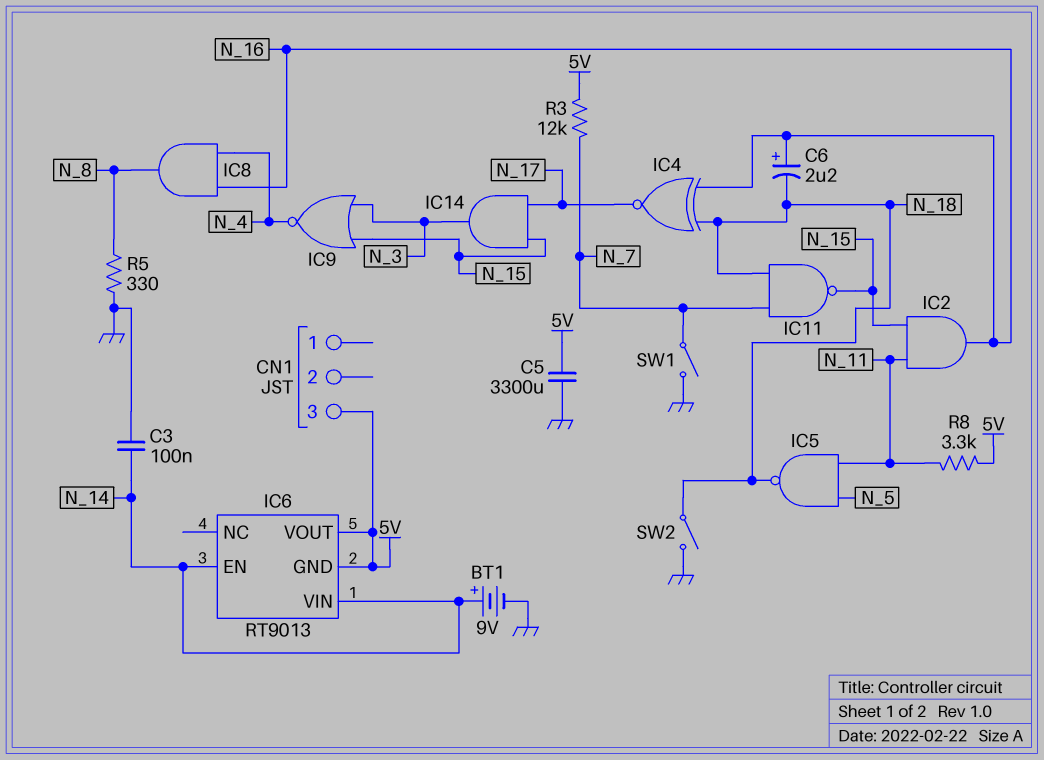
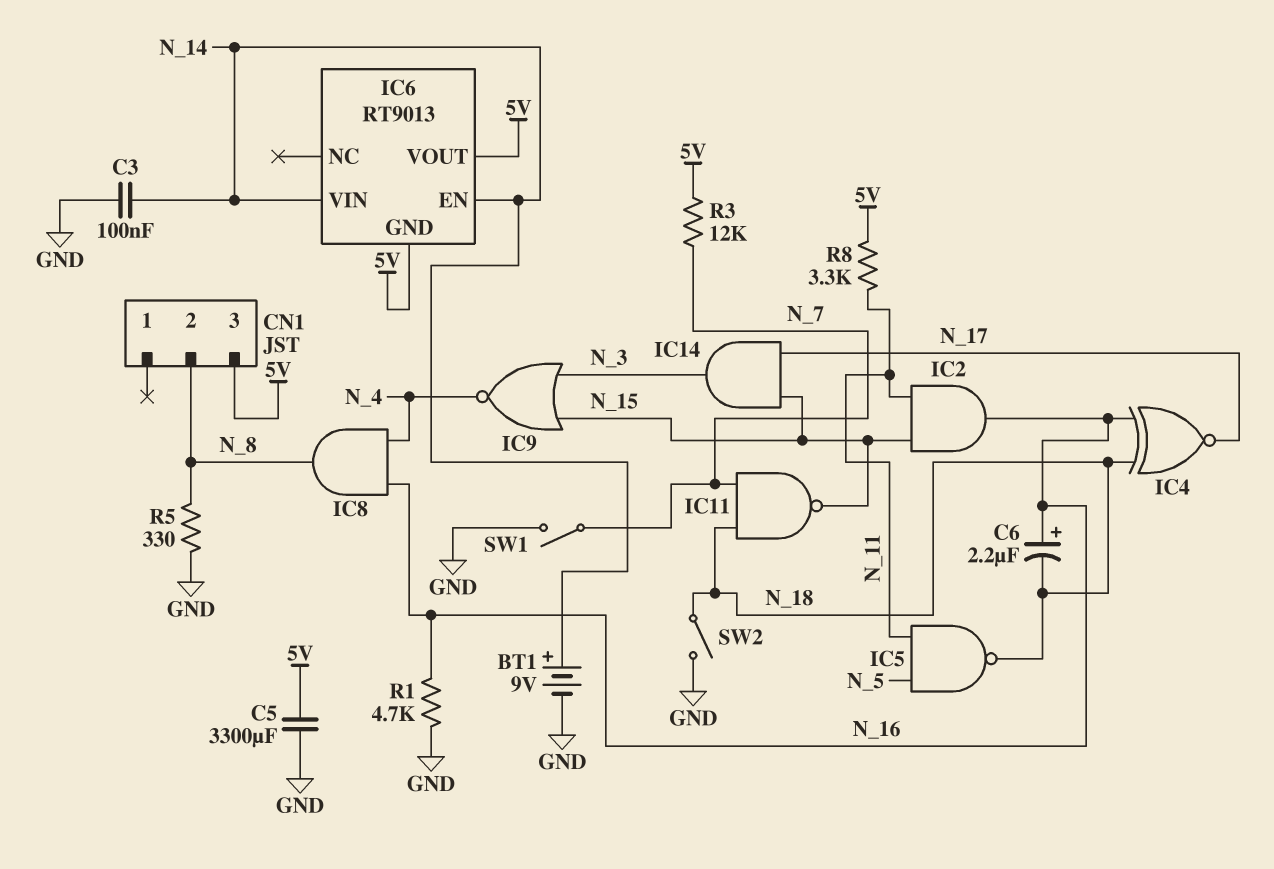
CN1 pin 2: none -> N_8
R1: none -> 4.7k (GND, N_16)

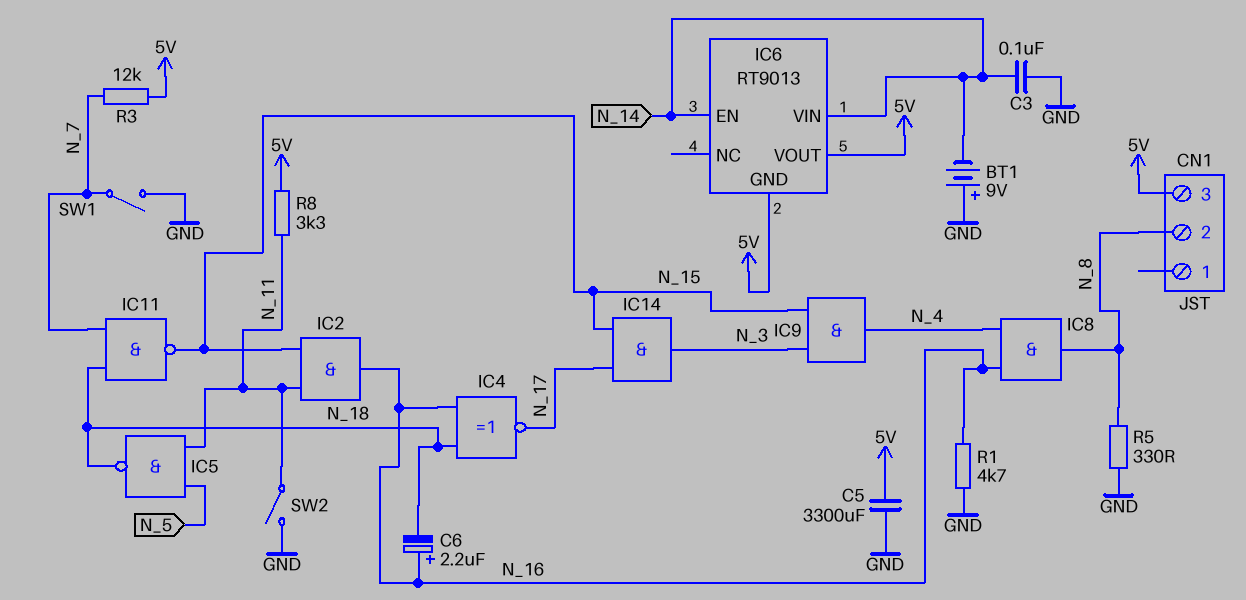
BT1: 9V (plus N_14, minus GND) -> 9V (plus GND, minus N_14)
IC9: NOR (in N_3, in N_15, out N_4) -> AND (in N_3, in N_15, out N_4)
SW2: switch (GND, N_18) -> switch (GND, N_11)

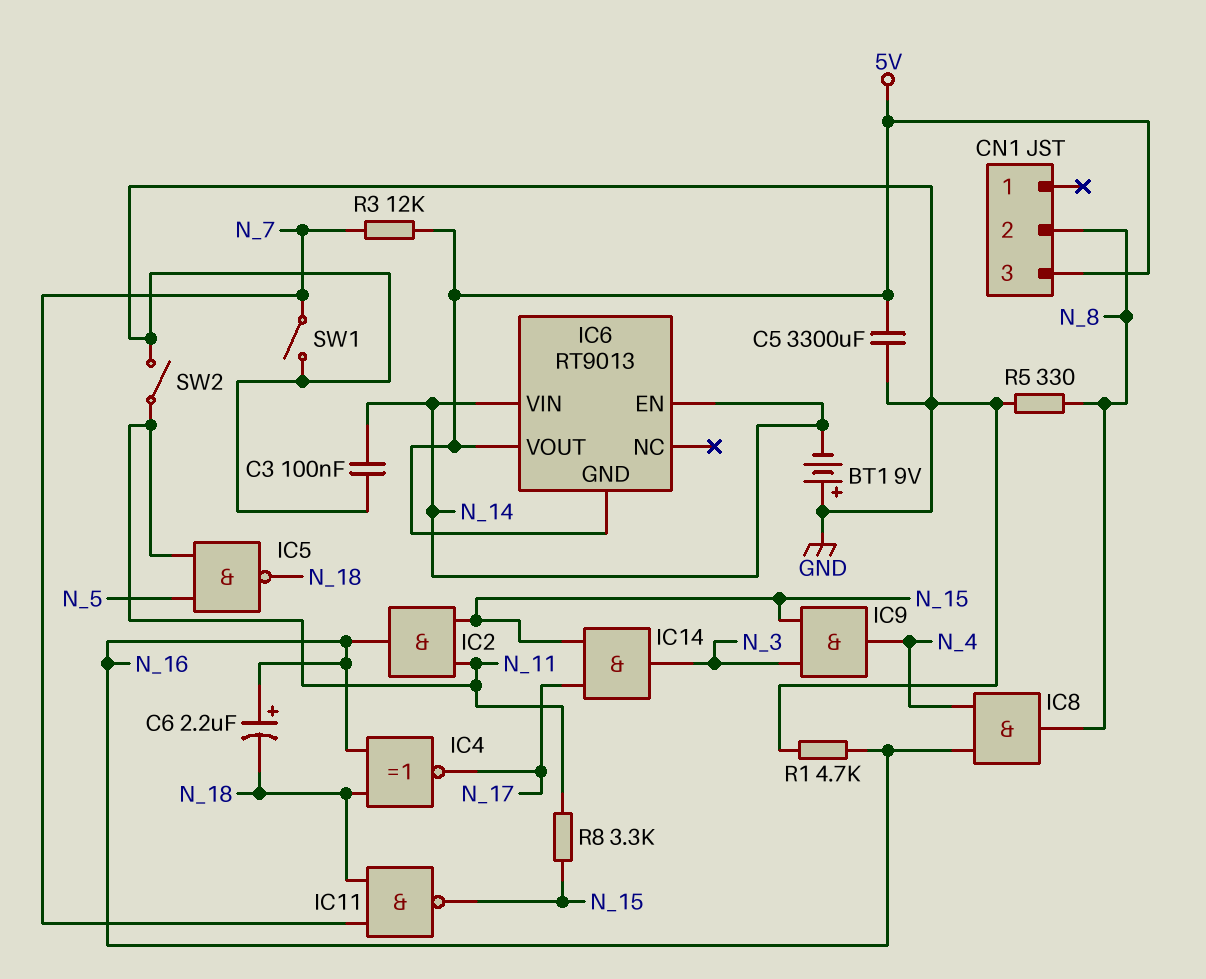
R8: 3.3k (5V, N_11) -> 3.3k (N_11, N_15)

